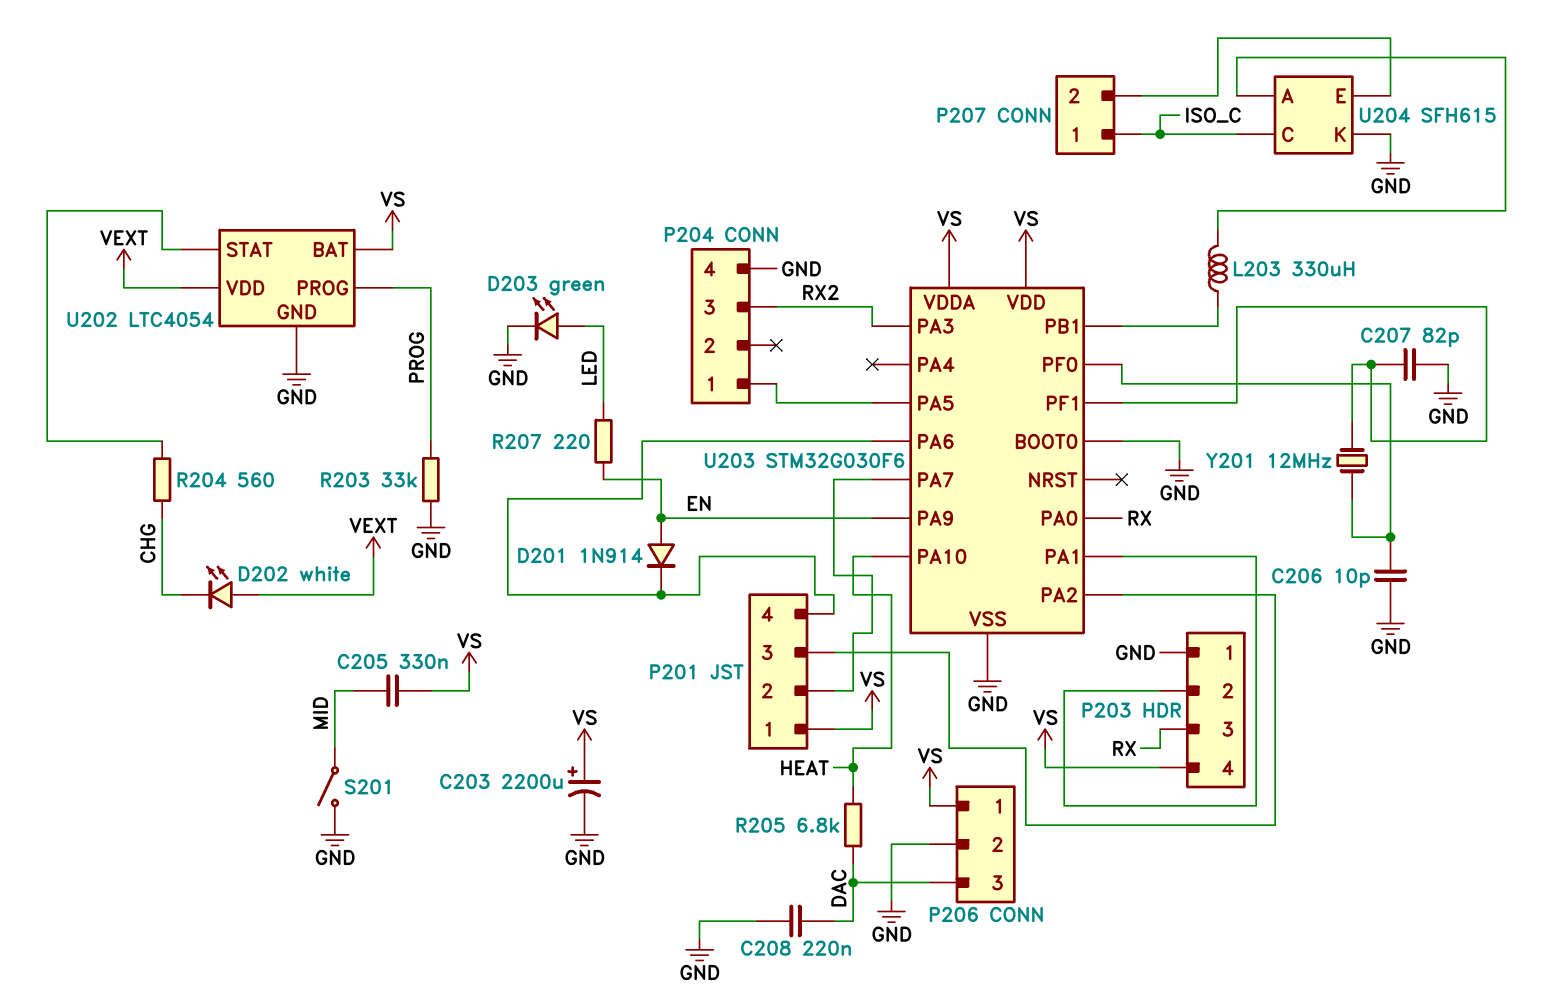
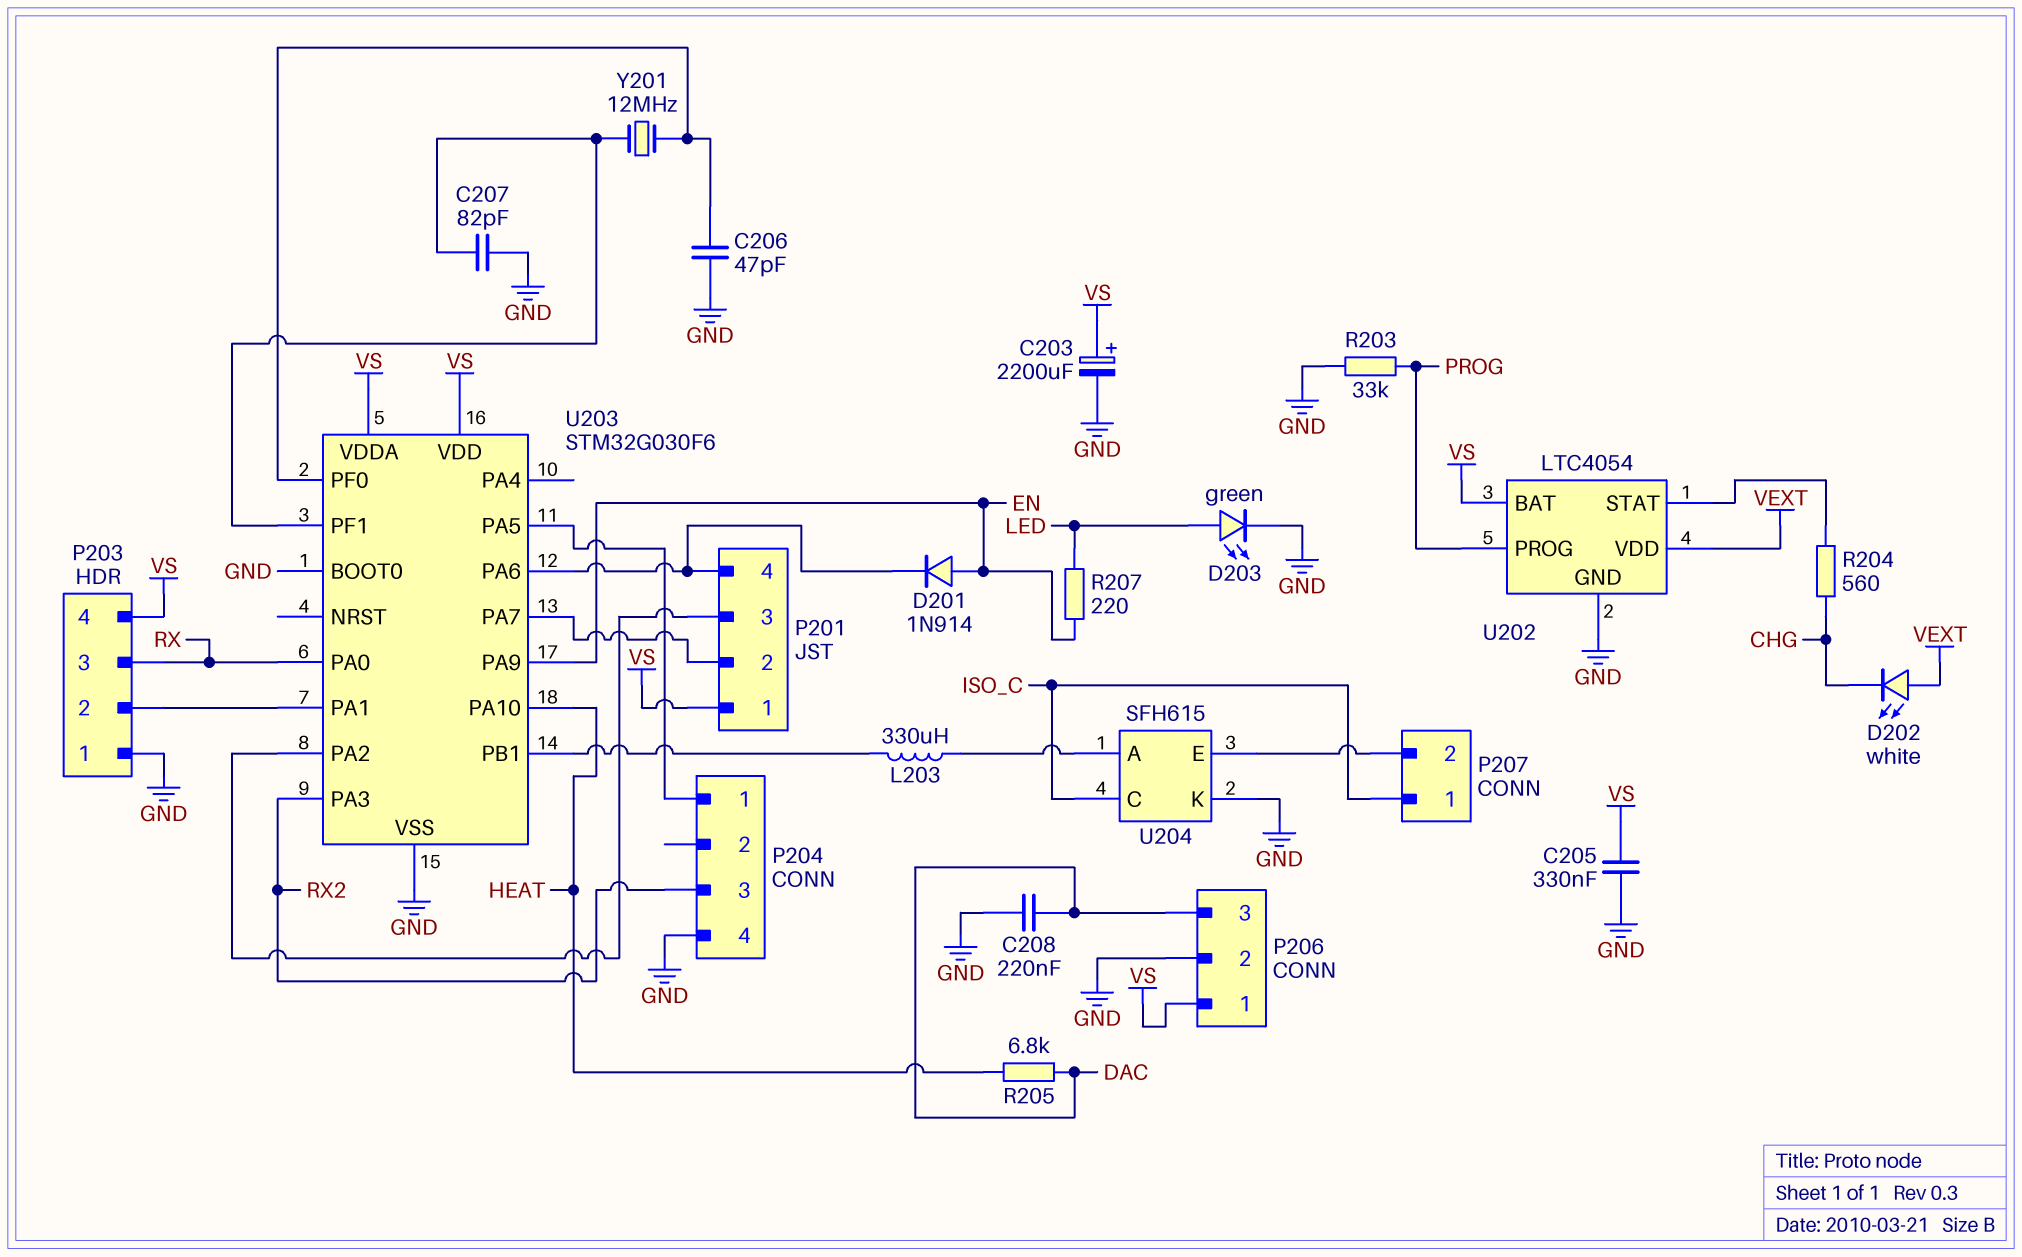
C205: 330nF (MID, VS) -> 330nF (GND, VS)
C206: 10pF (GND, U203/PF0) -> 47pF (GND, U203/PF0)
S201: switch (GND, MID) -> none

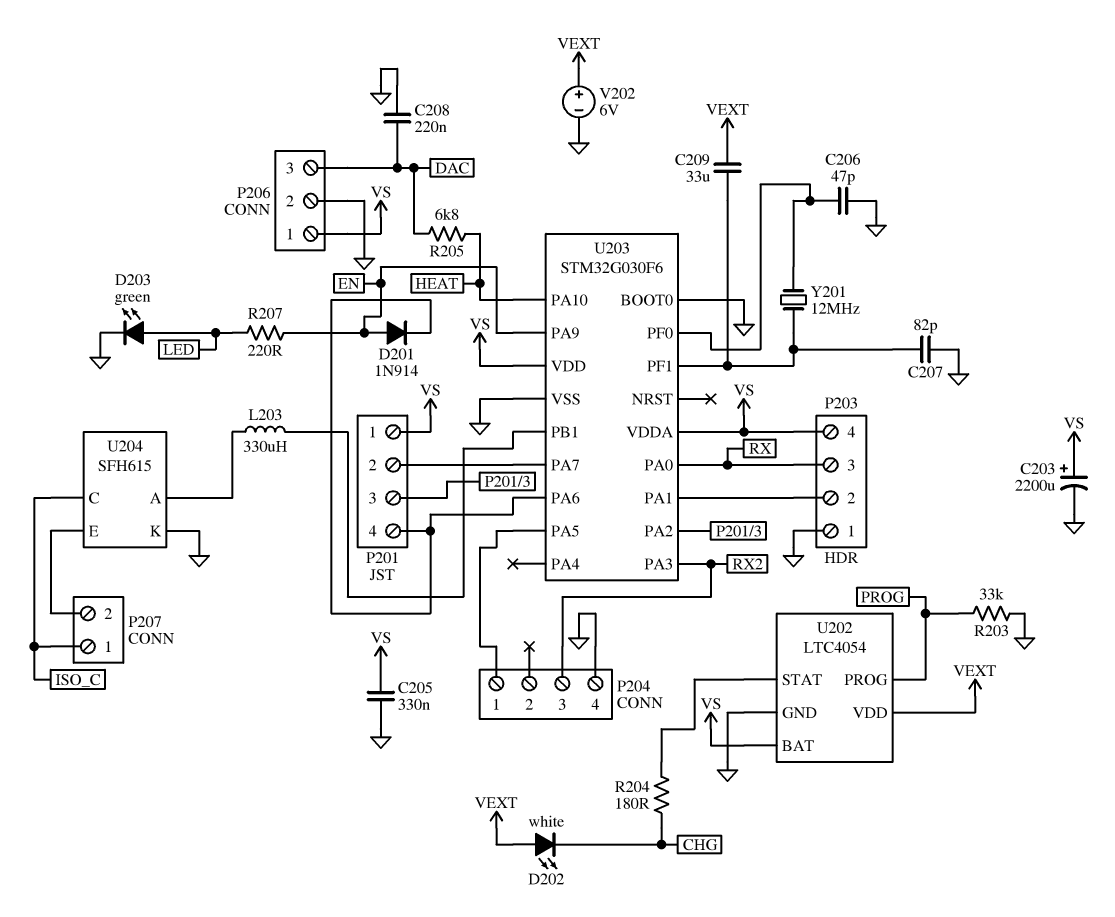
C209: none -> 33uF (U203/PF1, VEXT)
R204: 560 (CHG, U202/STAT) -> 180 (CHG, U202/STAT)
V202: none -> 6V (plus VEXT, minus GND)

